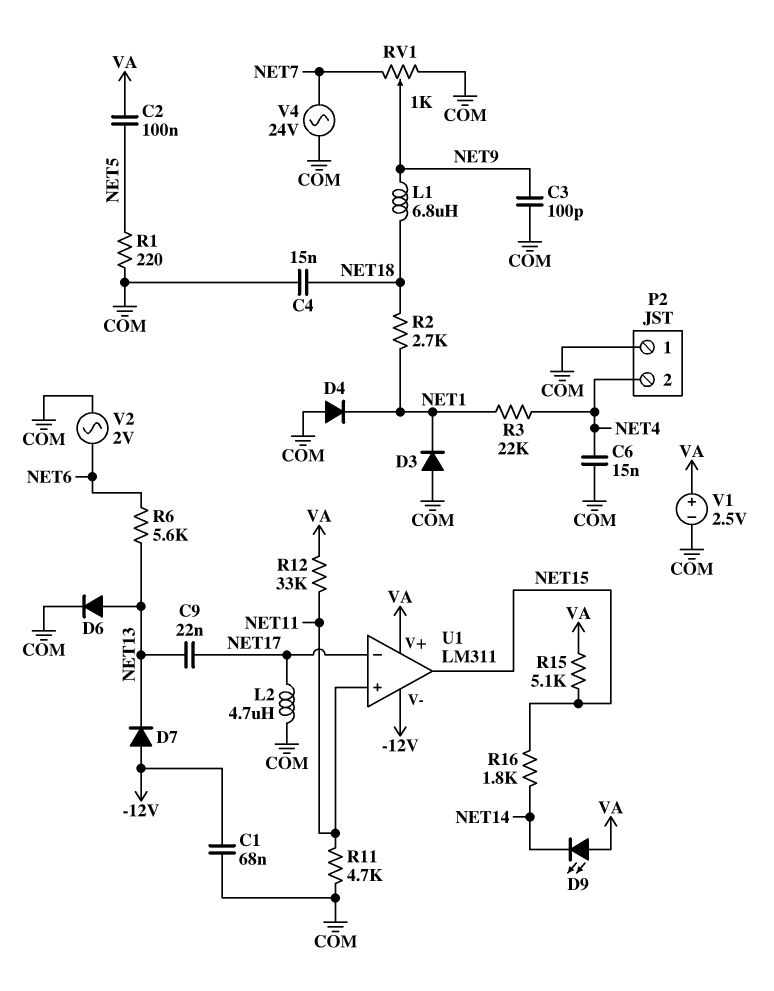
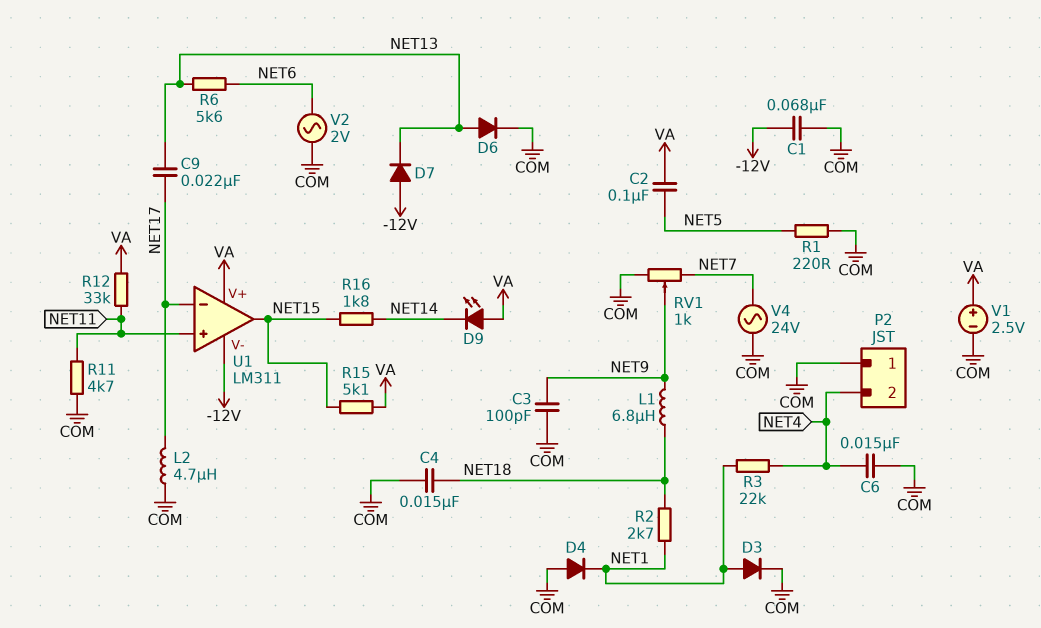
D3: diode (A COM, K NET1) -> diode (A NET1, K COM)

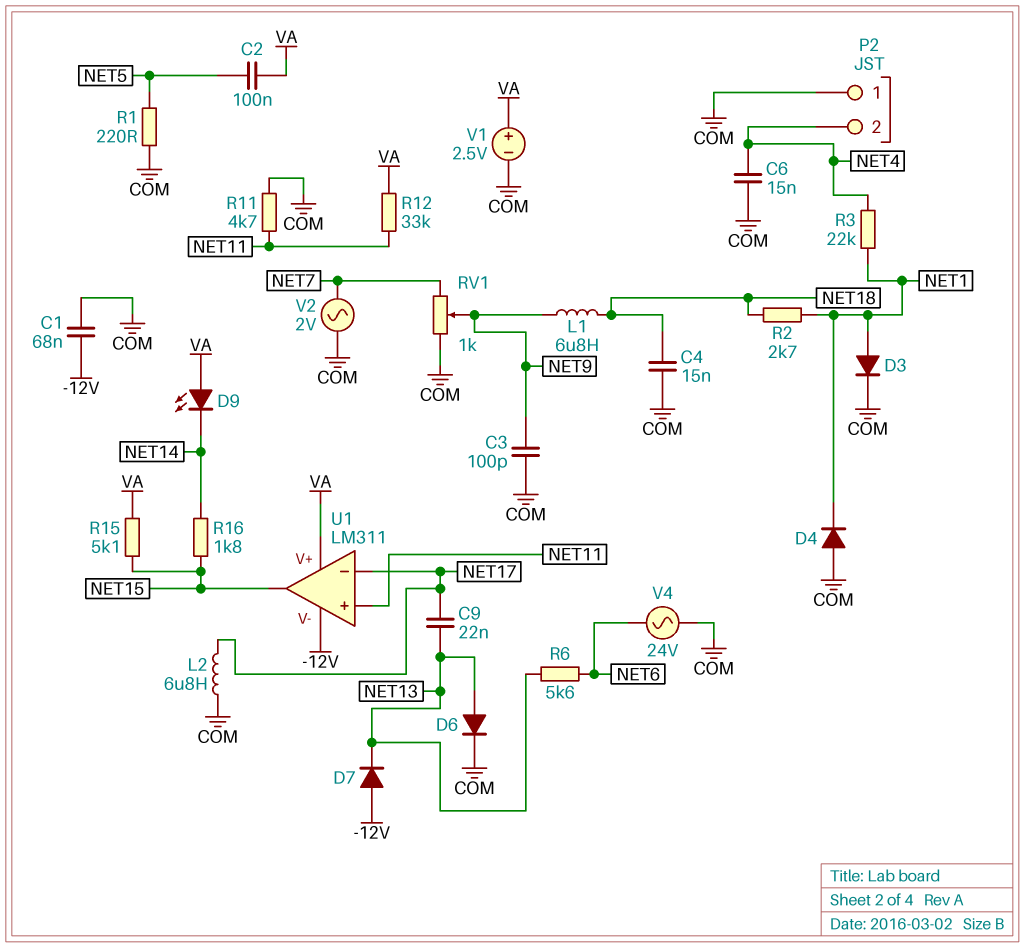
L2: 4.7uH (COM, NET17) -> 6.8uH (COM, NET17)
V2: AC 2V (COM, NET6) -> AC 2V (COM, NET7)
V4: AC 24V (COM, NET7) -> AC 24V (COM, NET6)

